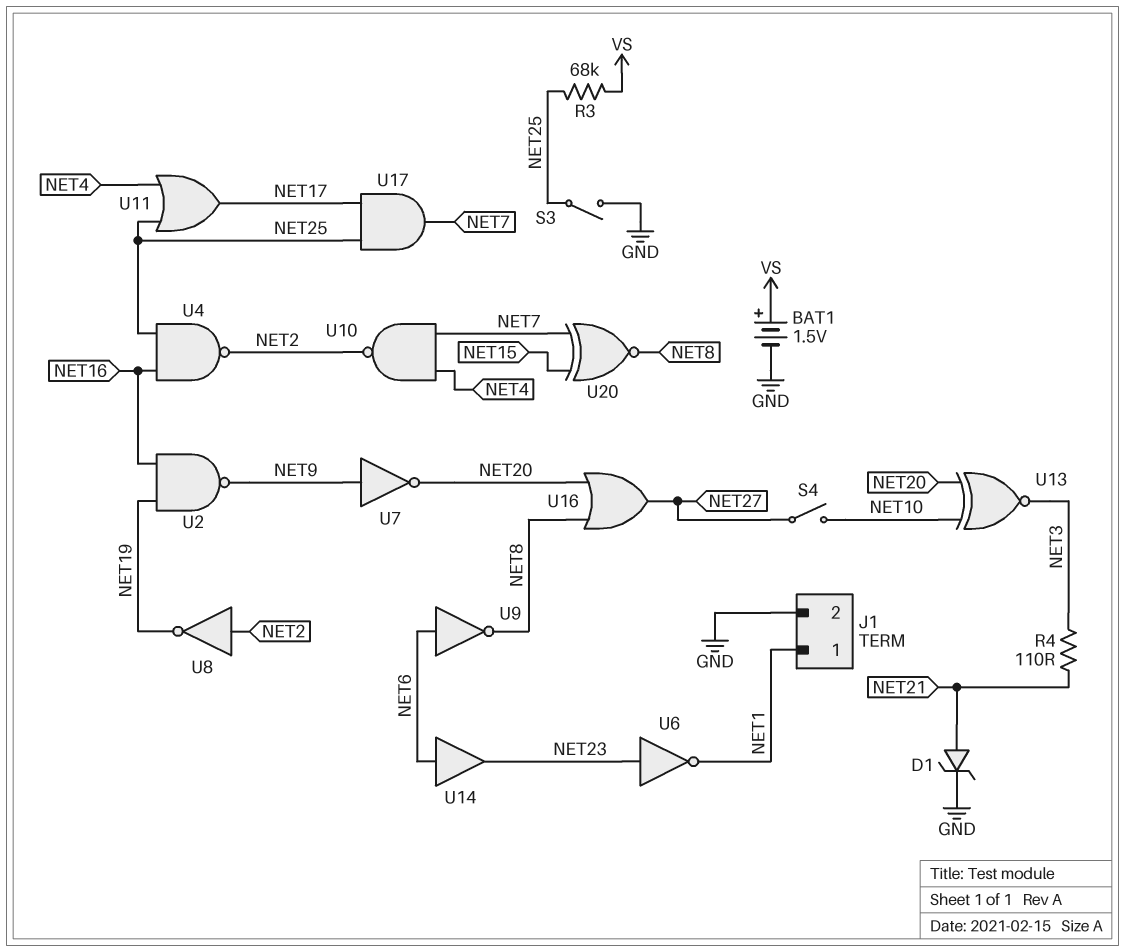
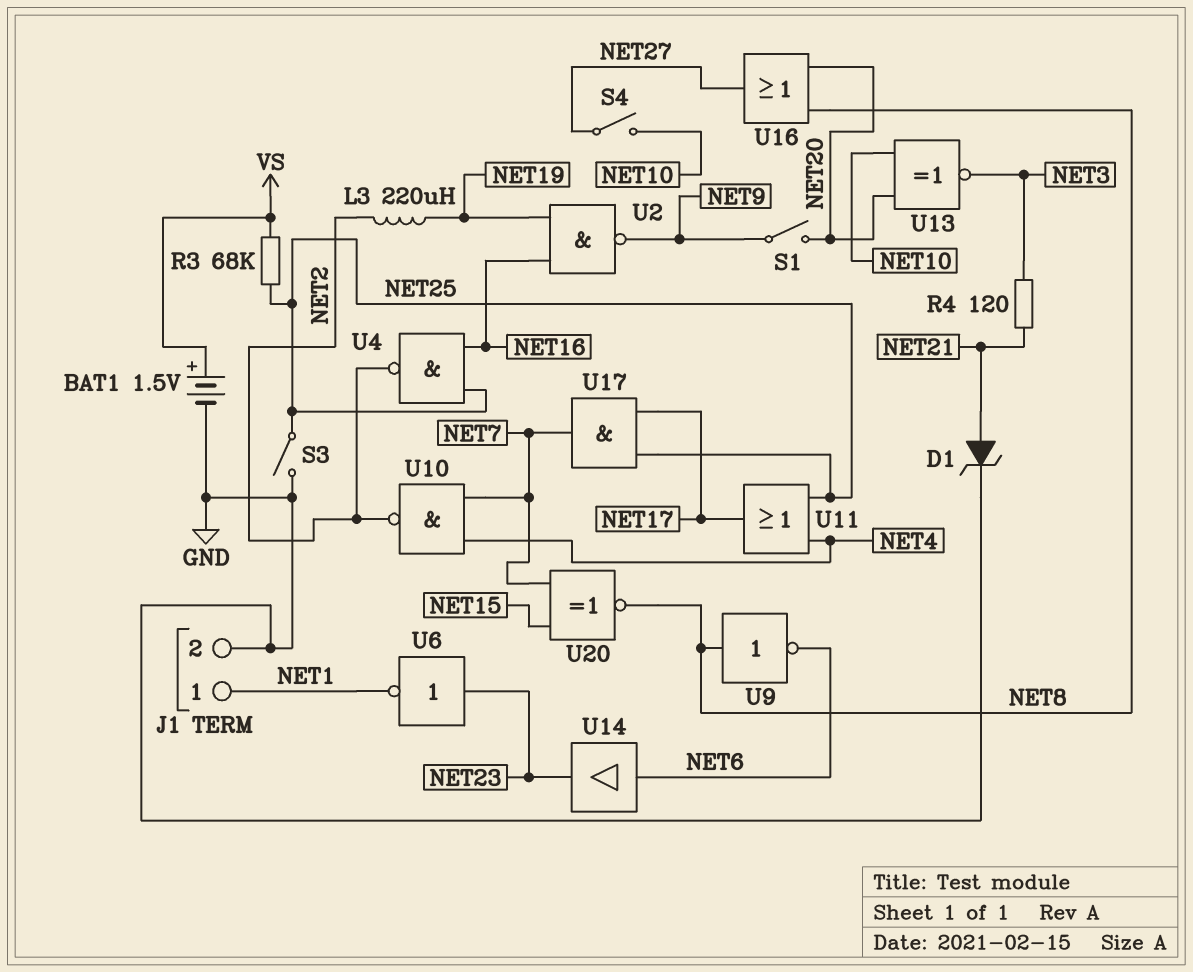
L3: none -> 220uH (NET2, NET19)
R4: 110 (NET3, NET21) -> 120 (NET3, NET21)
S1: none -> switch (NET9, NET20)
U7: NOT (in NET9, out NET20) -> none
U8: NOT (in NET2, out NET19) -> none
U9: NOT (in NET6, out NET8) -> NOT (in NET8, out NET6)

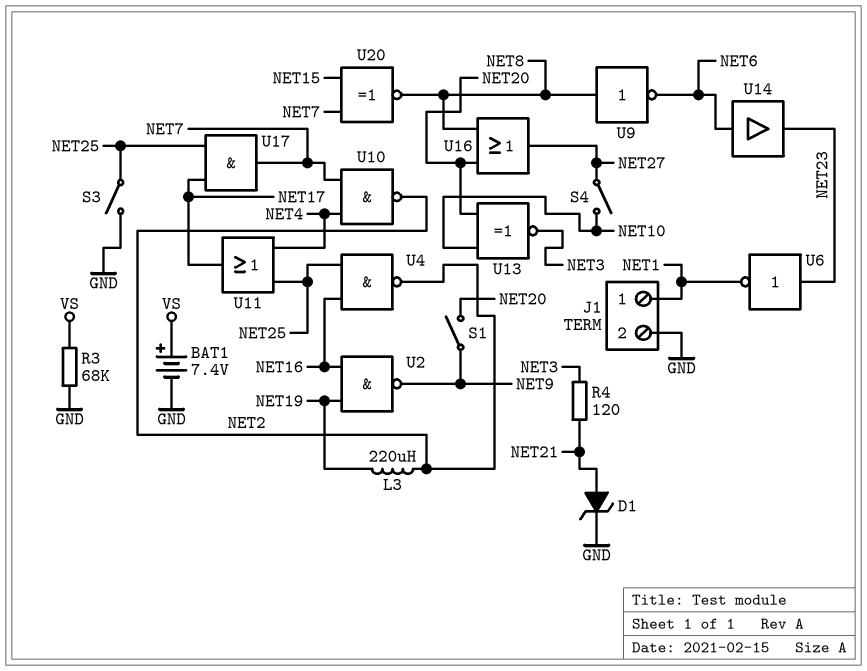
BAT1: 1.5V (plus VS, minus GND) -> 7.4V (plus VS, minus GND)
R3: 68k (NET25, VS) -> 68k (GND, VS)

